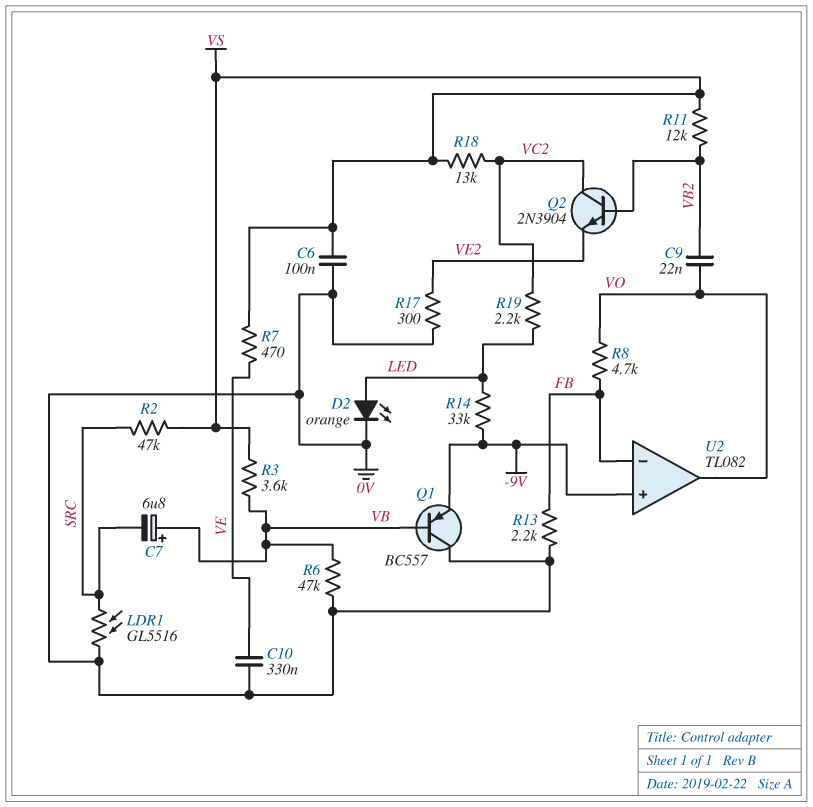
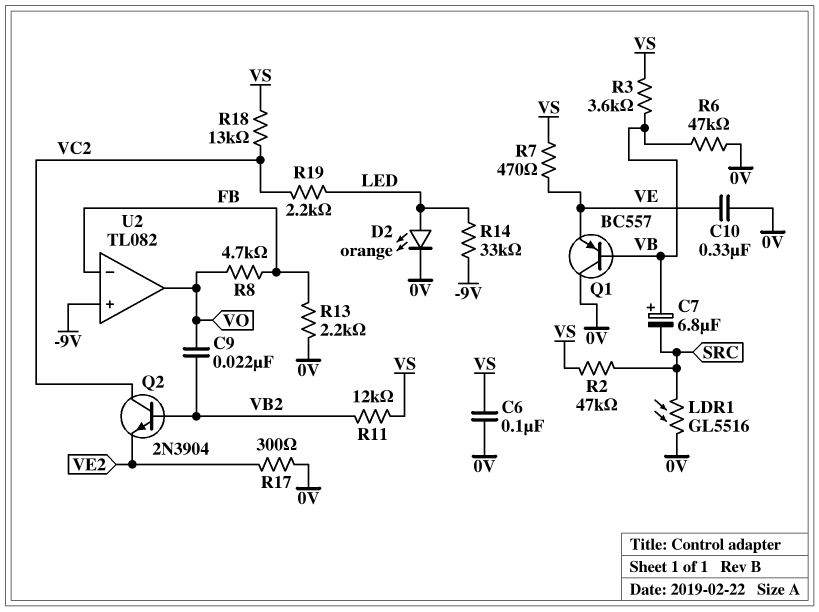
Q1: PNP BC557 (B VB, C 0V, E -9V) -> PNP BC557 (B VB, C 0V, E VE)

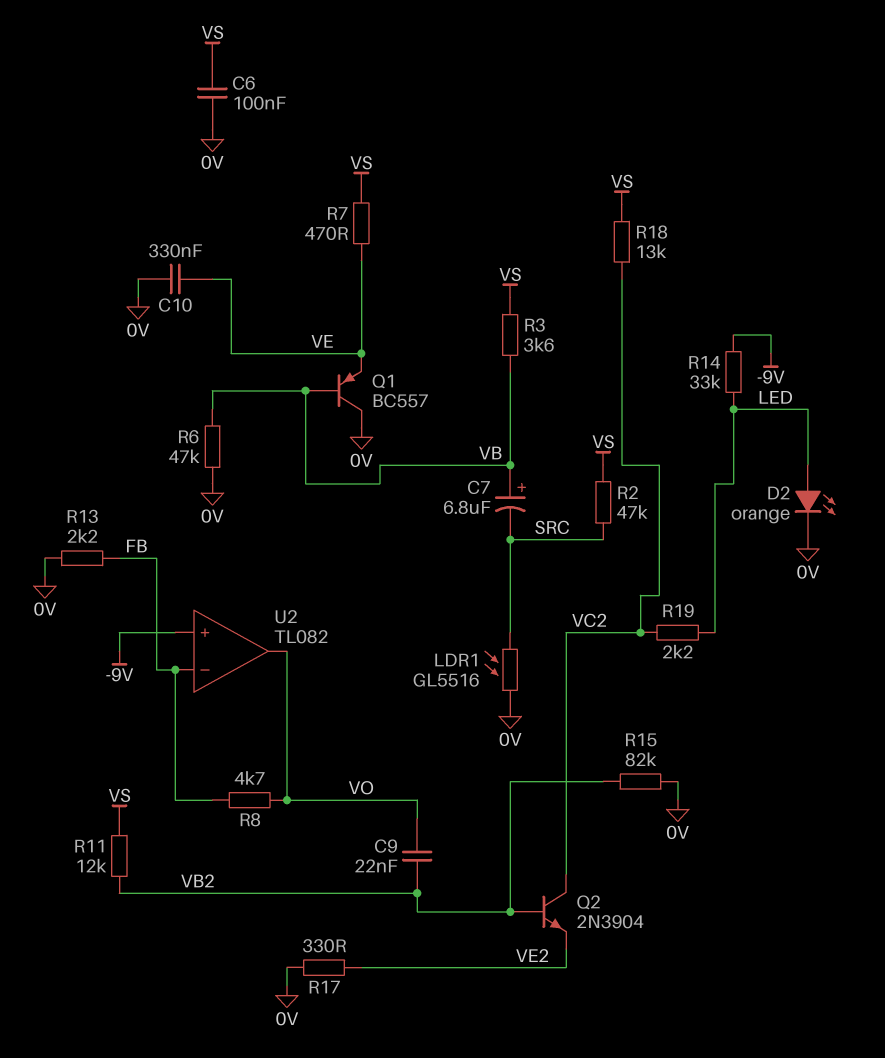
R15: none -> 82k (0V, VB2)
R17: 300 (0V, VE2) -> 330 (0V, VE2)

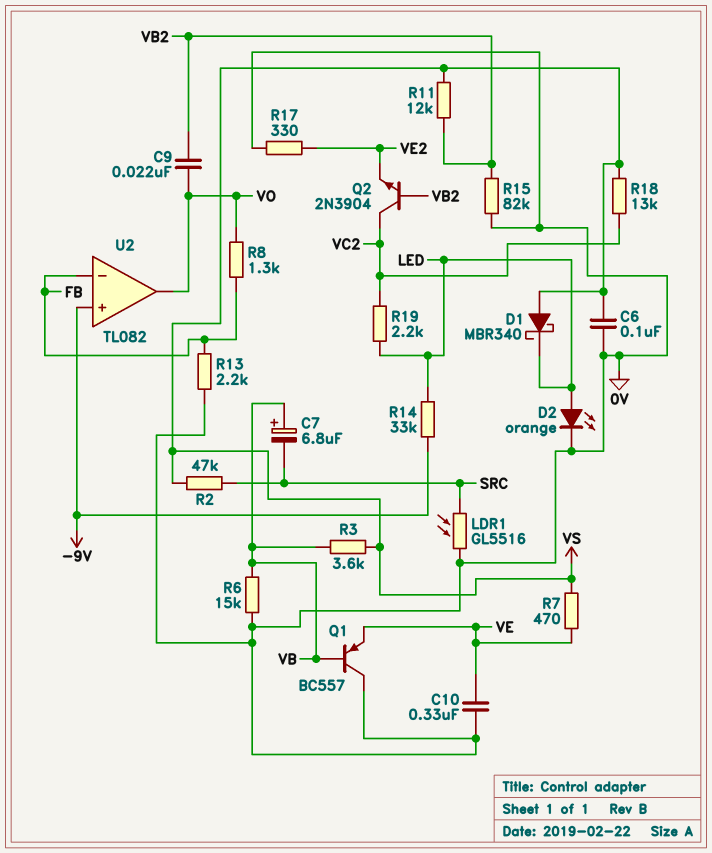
D1: none -> schottky MBR340 (A VS, K LED)
R6: 47k (0V, VB) -> 15k (0V, VB)
R8: 4.7k (FB, VO) -> 1.3k (FB, VO)

